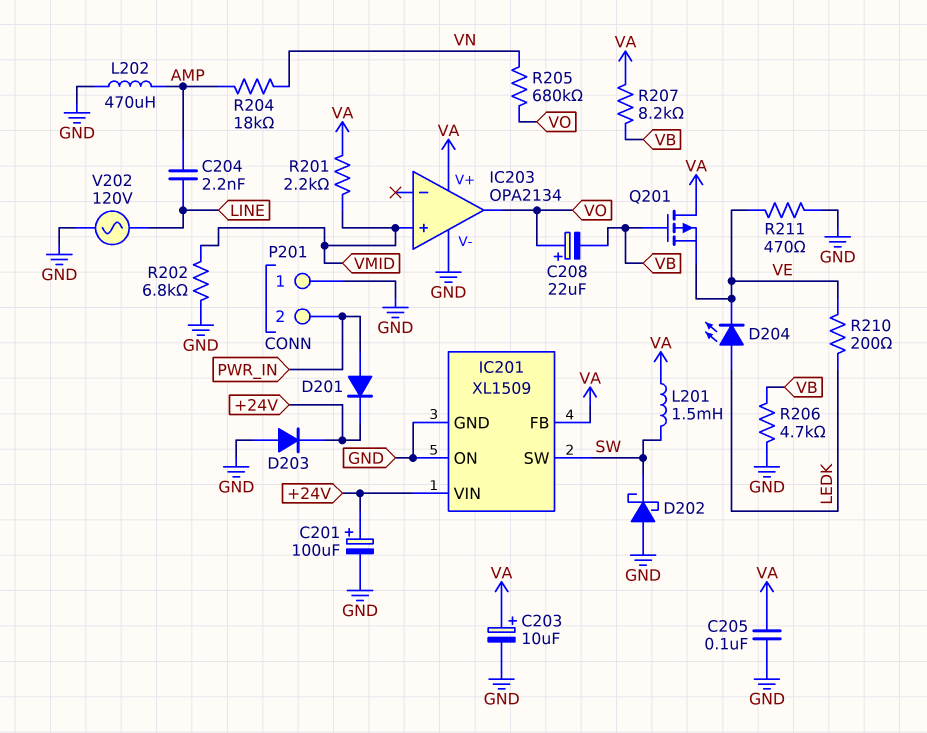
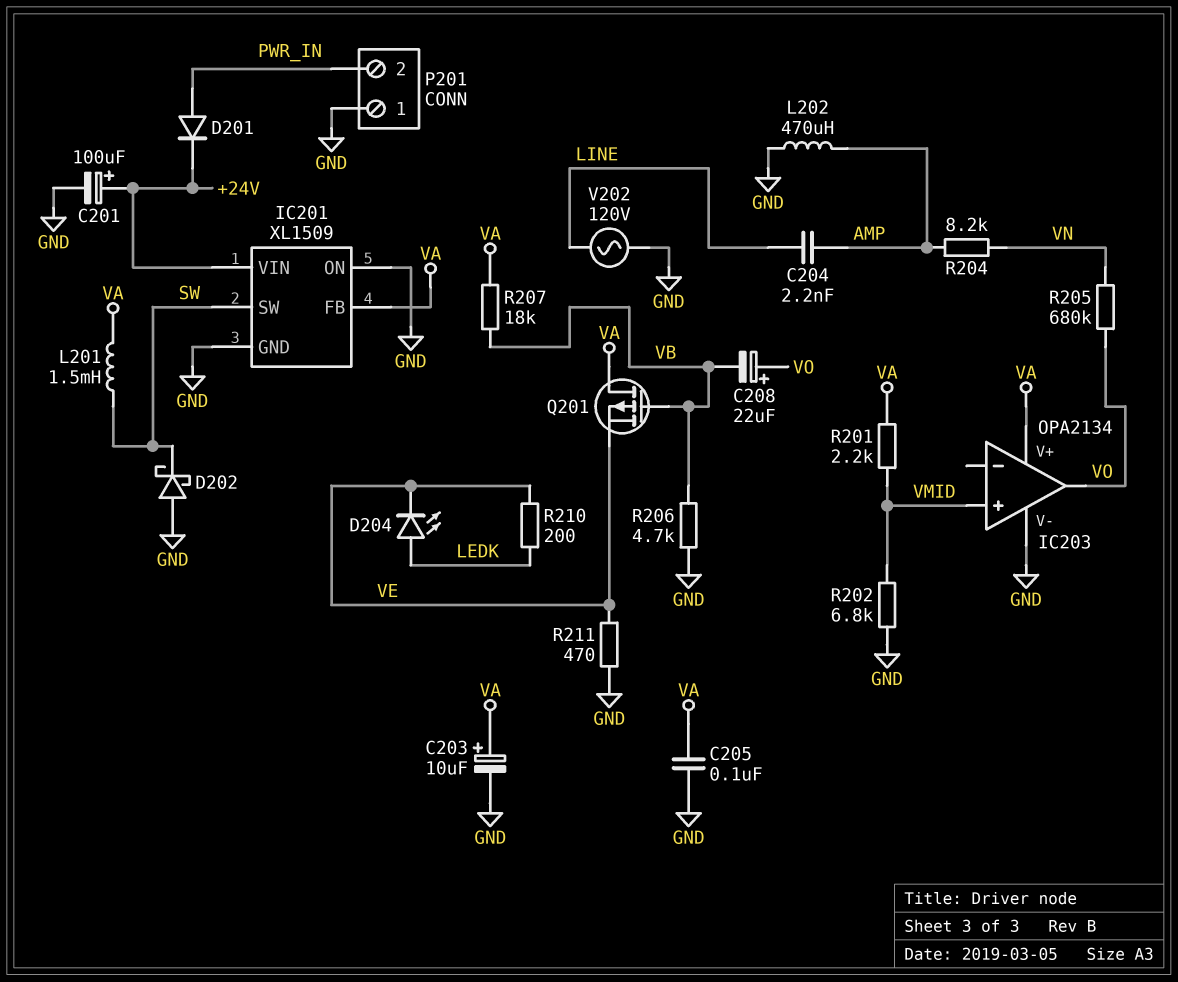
D203: diode (A GND, K +24V) -> none
R204: 18k (AMP, VN) -> 8.2k (AMP, VN)
R207: 8.2k (VA, VB) -> 18k (VA, VB)

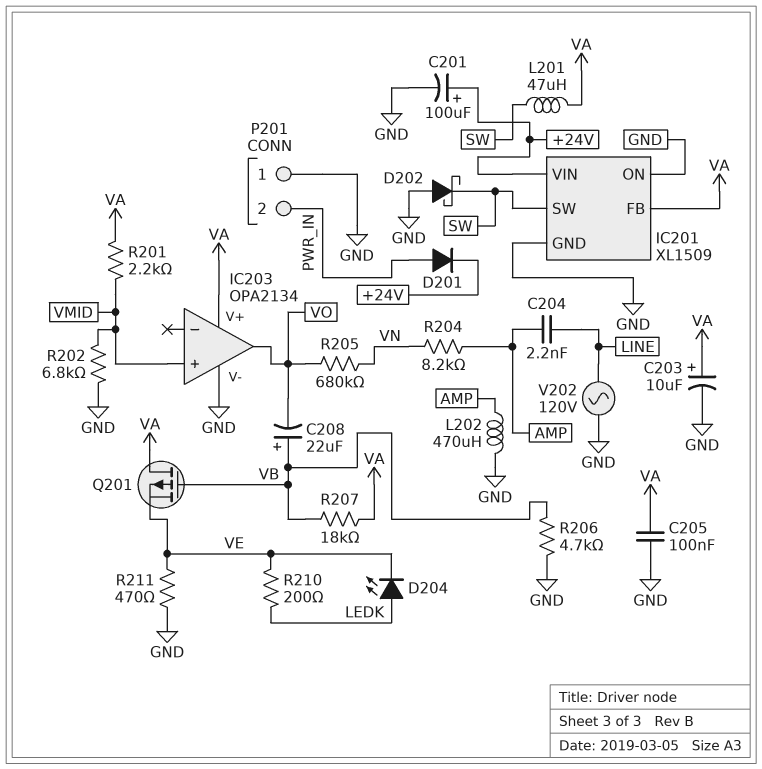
C208: 22uF (plus VO, minus VB) -> 22uF (plus VB, minus VO)
L201: 1.5mH (SW, VA) -> 47uH (SW, VA)

